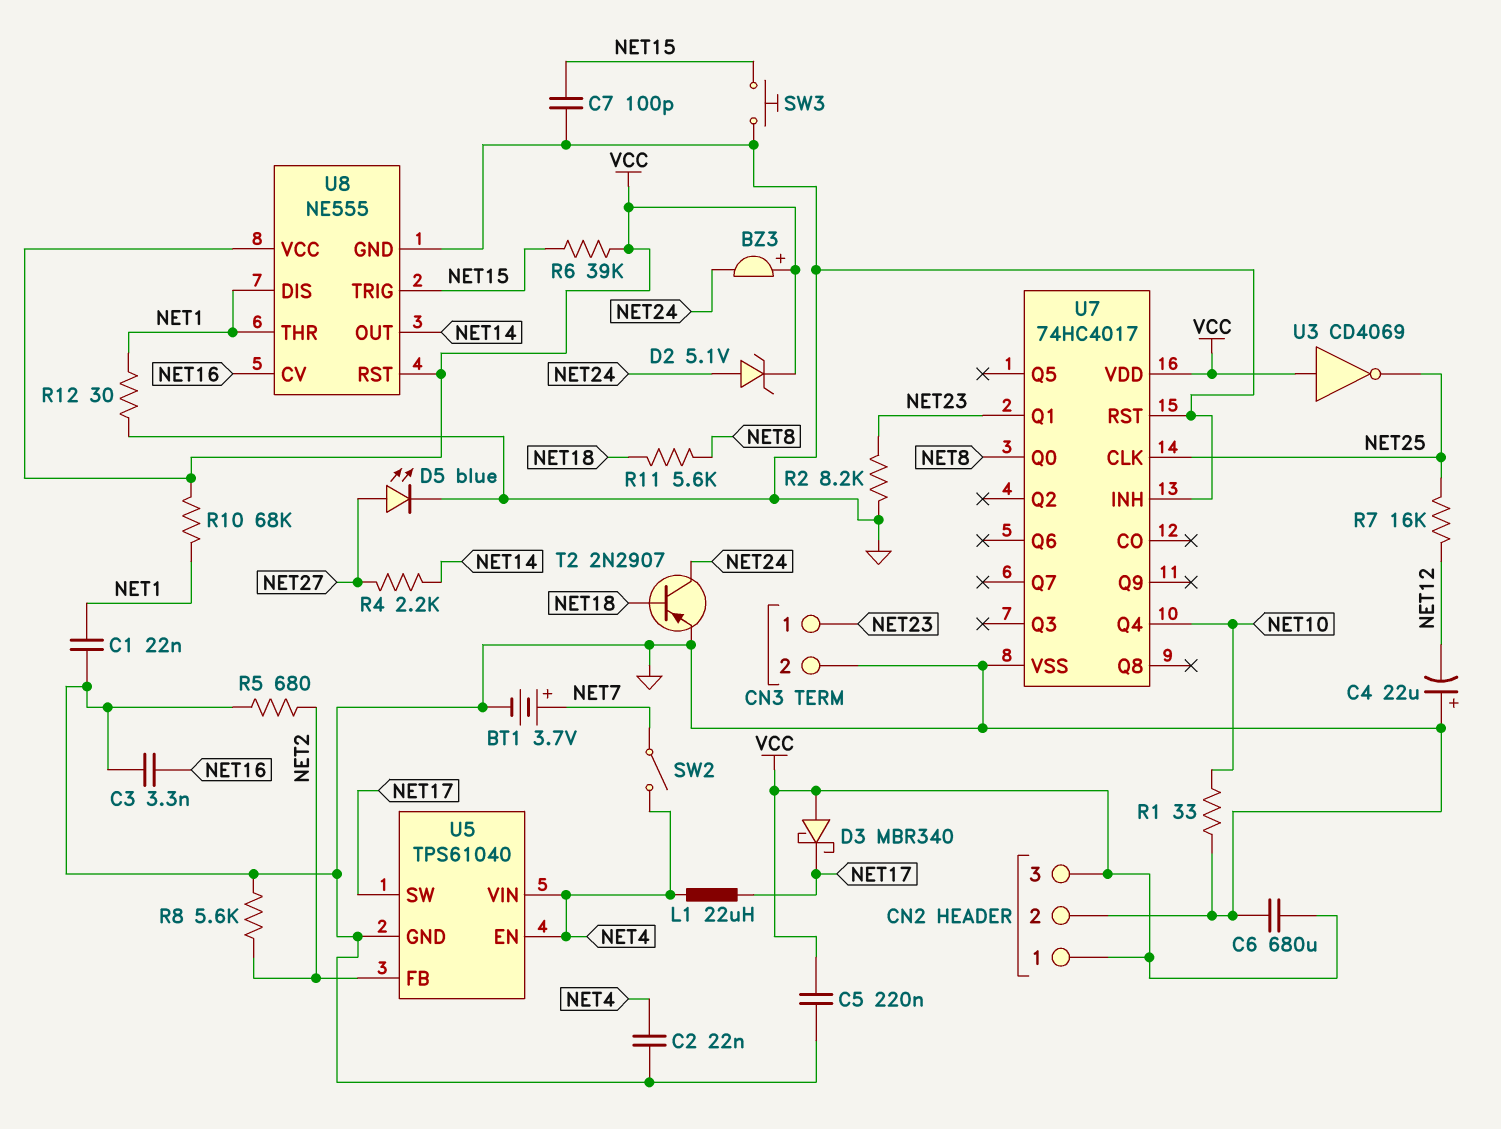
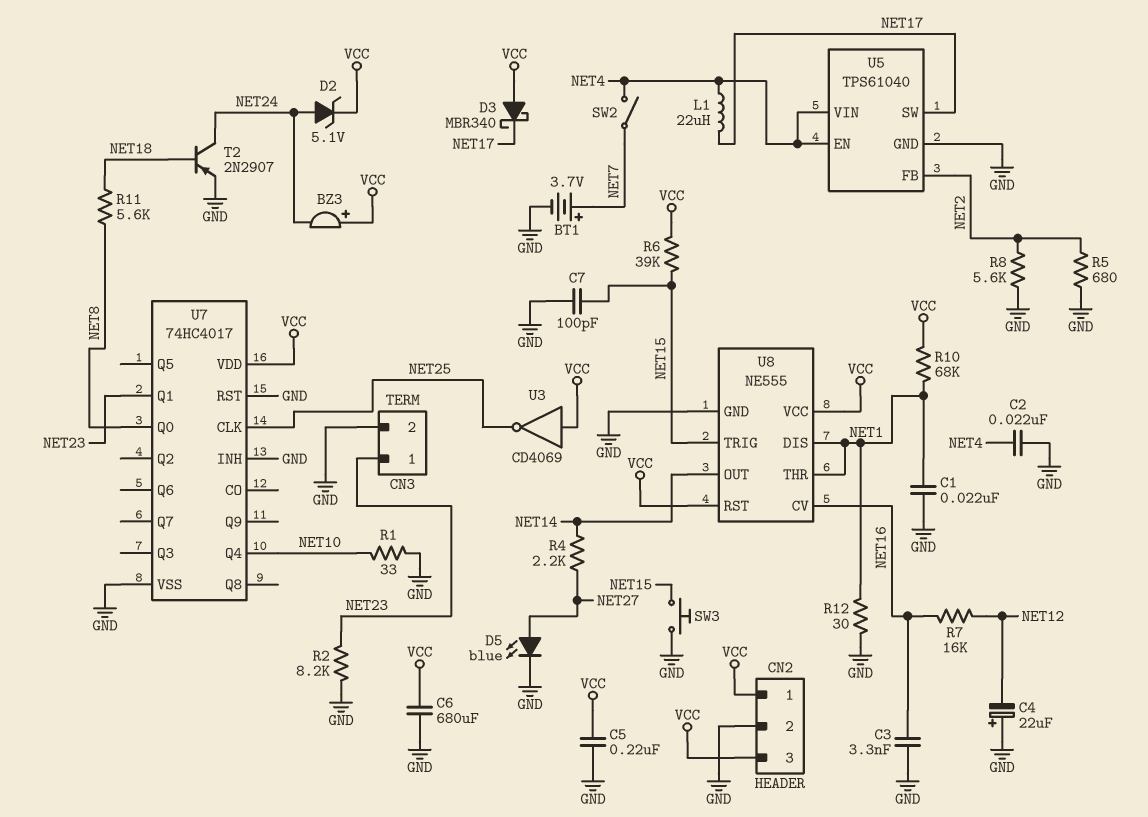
R7: 16k (NET12, NET25) -> 16k (NET12, NET16)

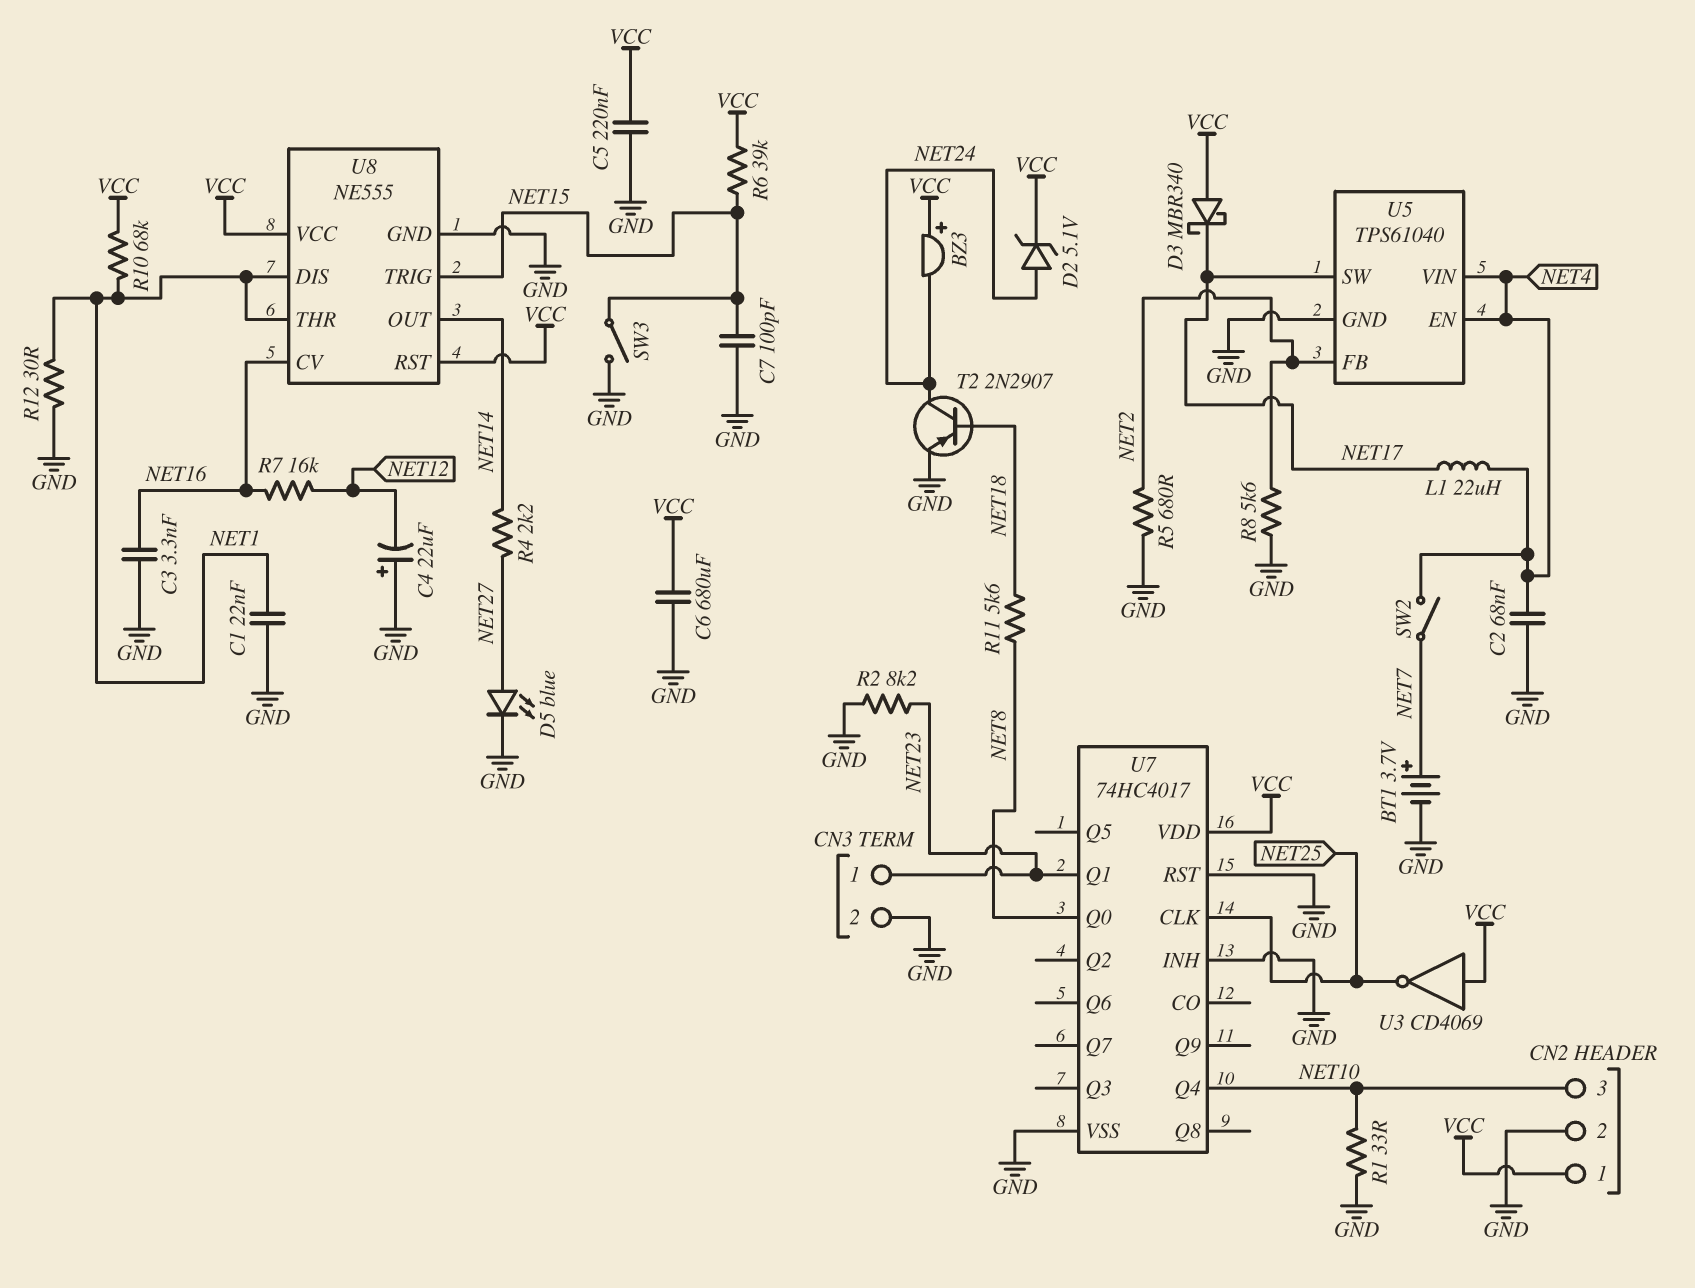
C2: 22nF (GND, NET4) -> 68nF (GND, NET4)
CN2 pin 3: VCC -> NET10
SW3: button (GND, NET15) -> switch (GND, NET15)

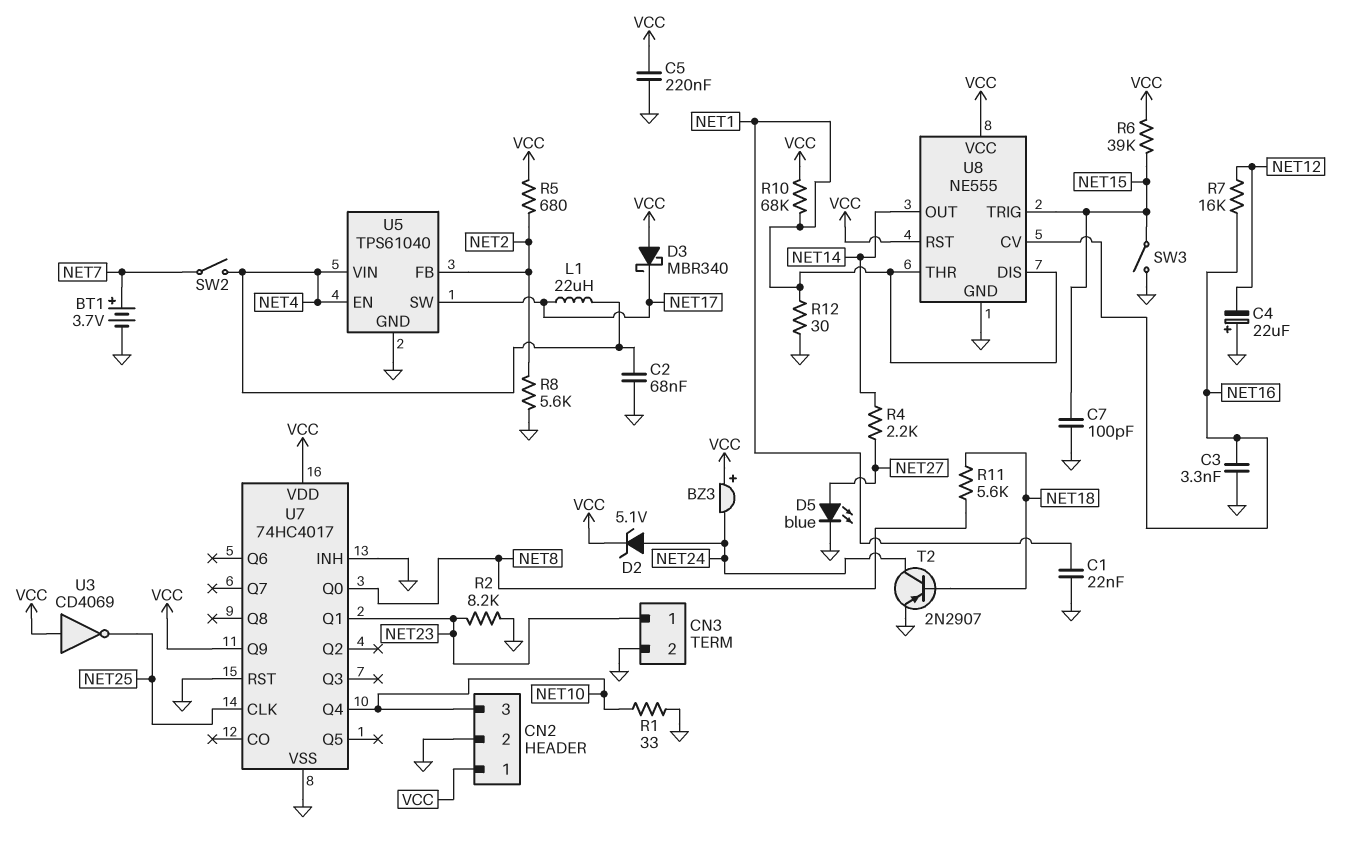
C6: 680uF (GND, VCC) -> none
R5: 680 (GND, NET2) -> 680 (NET2, VCC)
U7 pin Q9: none -> VCC

